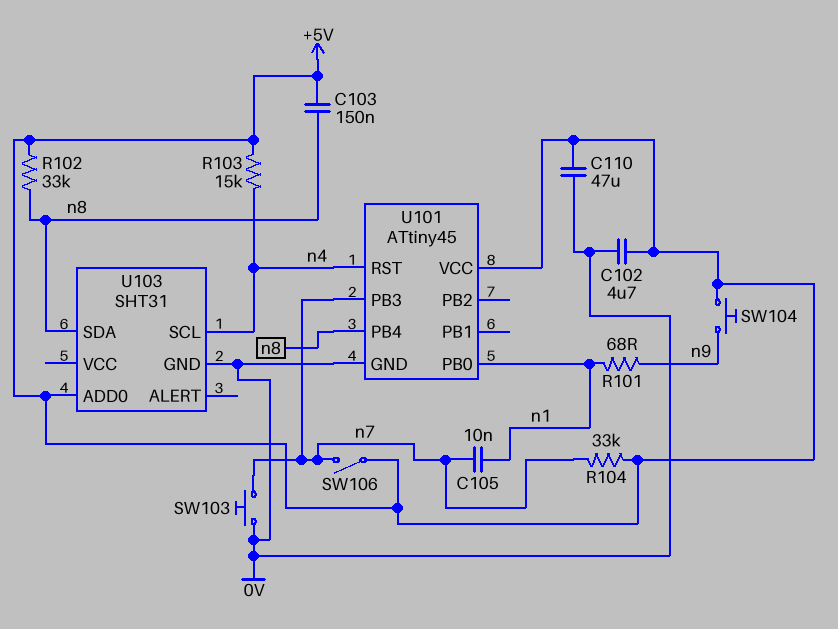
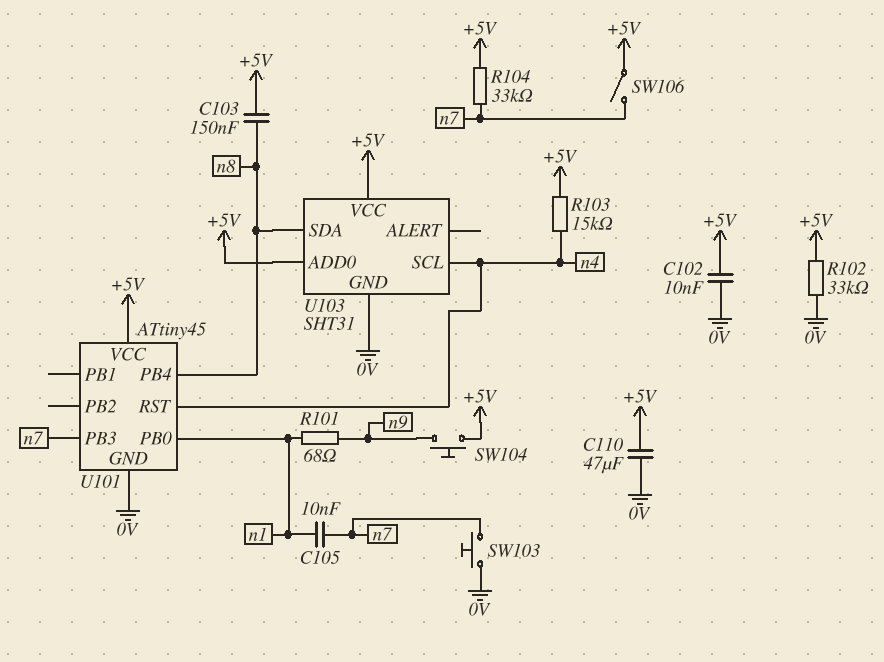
C102: 4.7uF (+5V, 0V) -> 10nF (+5V, 0V)
R102: 33k (+5V, n8) -> 33k (+5V, 0V)
U103 pin VCC: none -> +5V

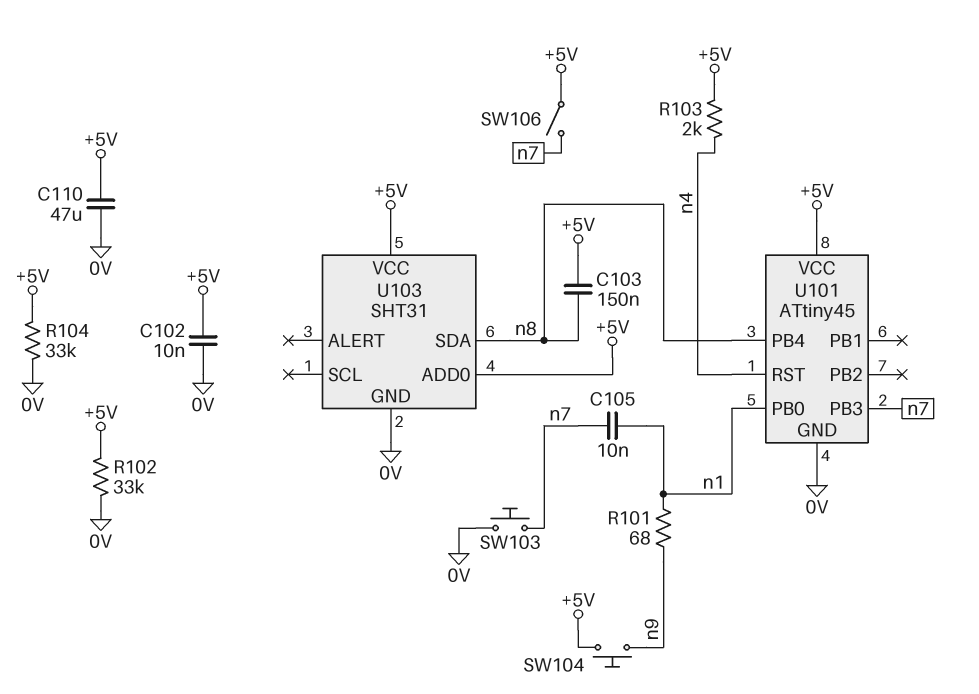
R103: 15k (+5V, n4) -> 2k (+5V, n4)
R104: 33k (+5V, n7) -> 33k (+5V, 0V)
U103 pin SCL: n4 -> none

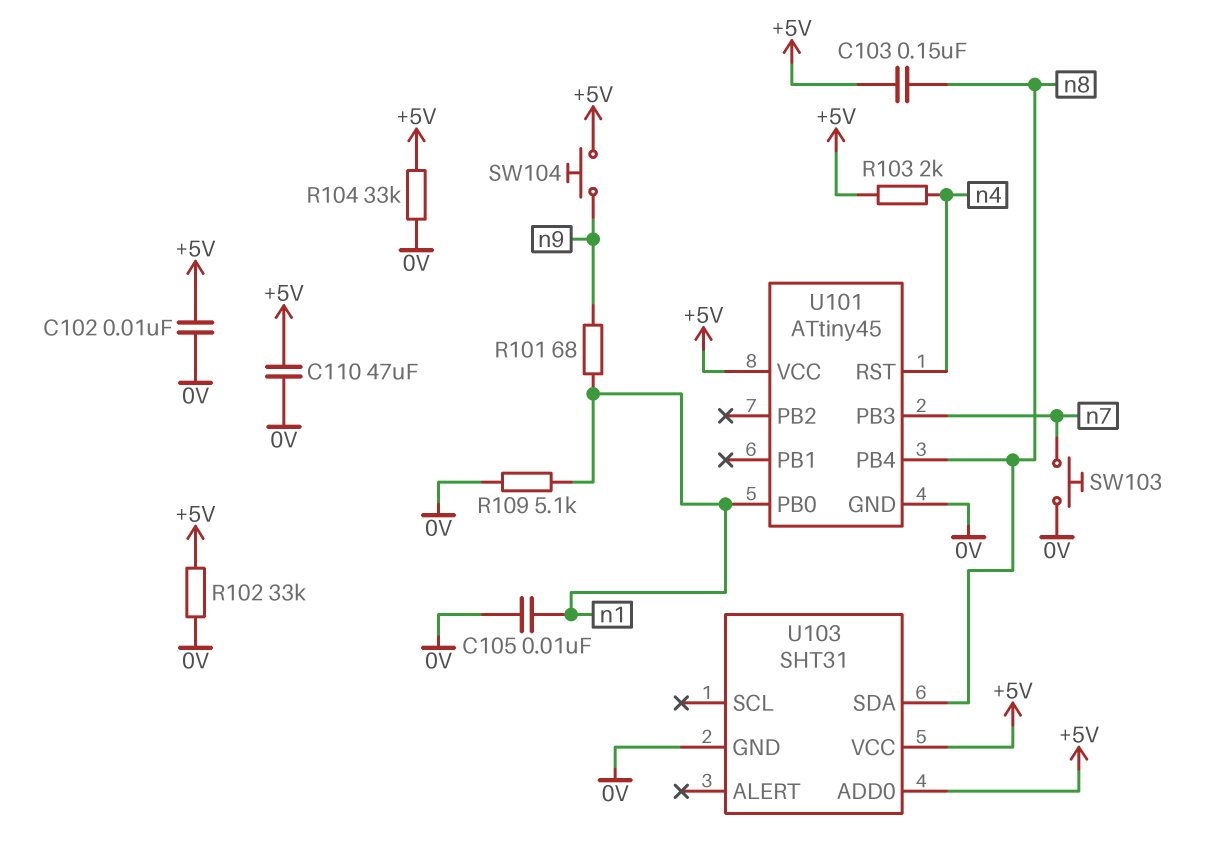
C105: 10nF (n1, n7) -> 10nF (0V, n1)
R109: none -> 5.1k (0V, n1)
SW106: switch (+5V, n7) -> none

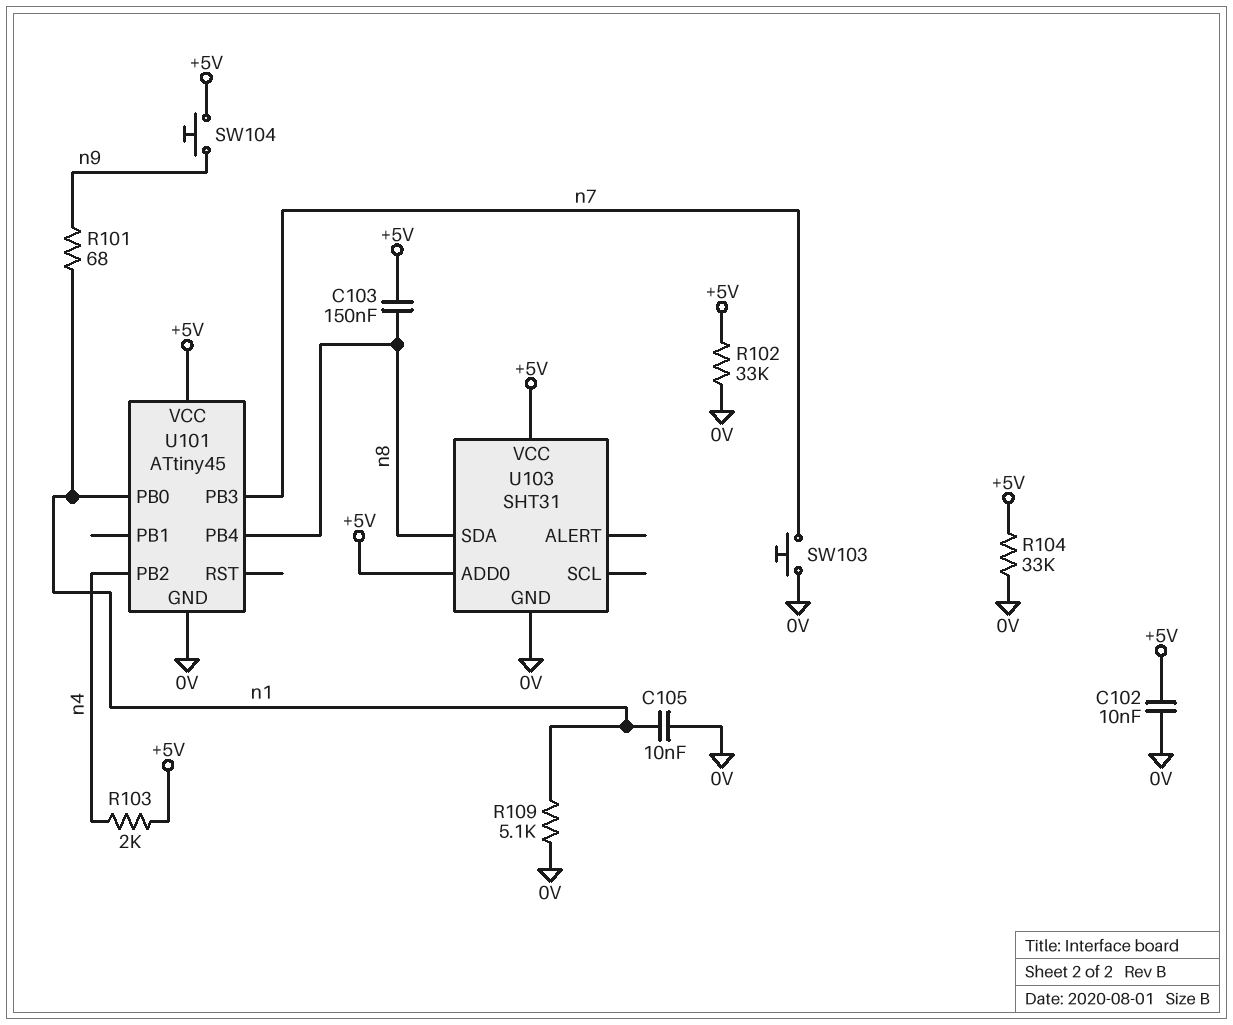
C110: 47uF (+5V, 0V) -> none
U101 pin PB2: none -> n4
U101 pin RST: n4 -> none

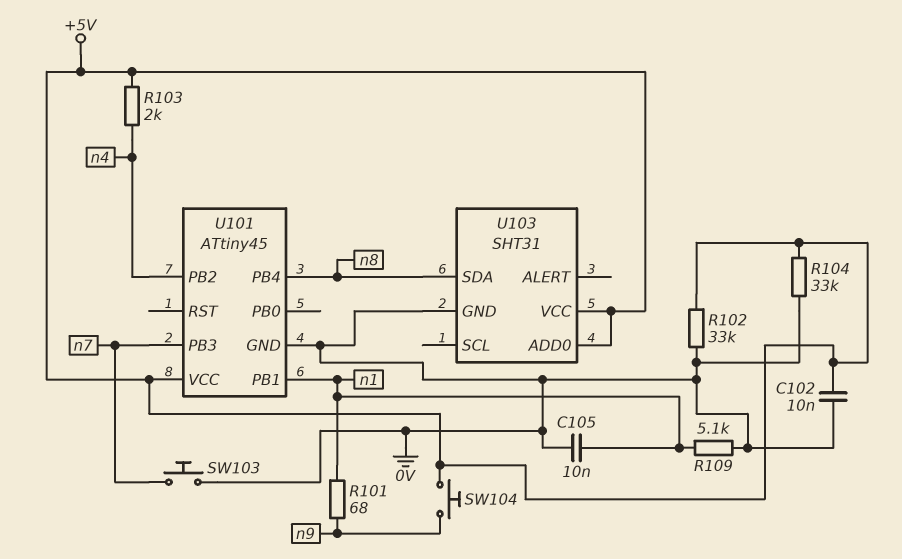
C103: 150nF (+5V, n8) -> none
U101 pin PB0: n1 -> none
U101 pin PB1: none -> n1

